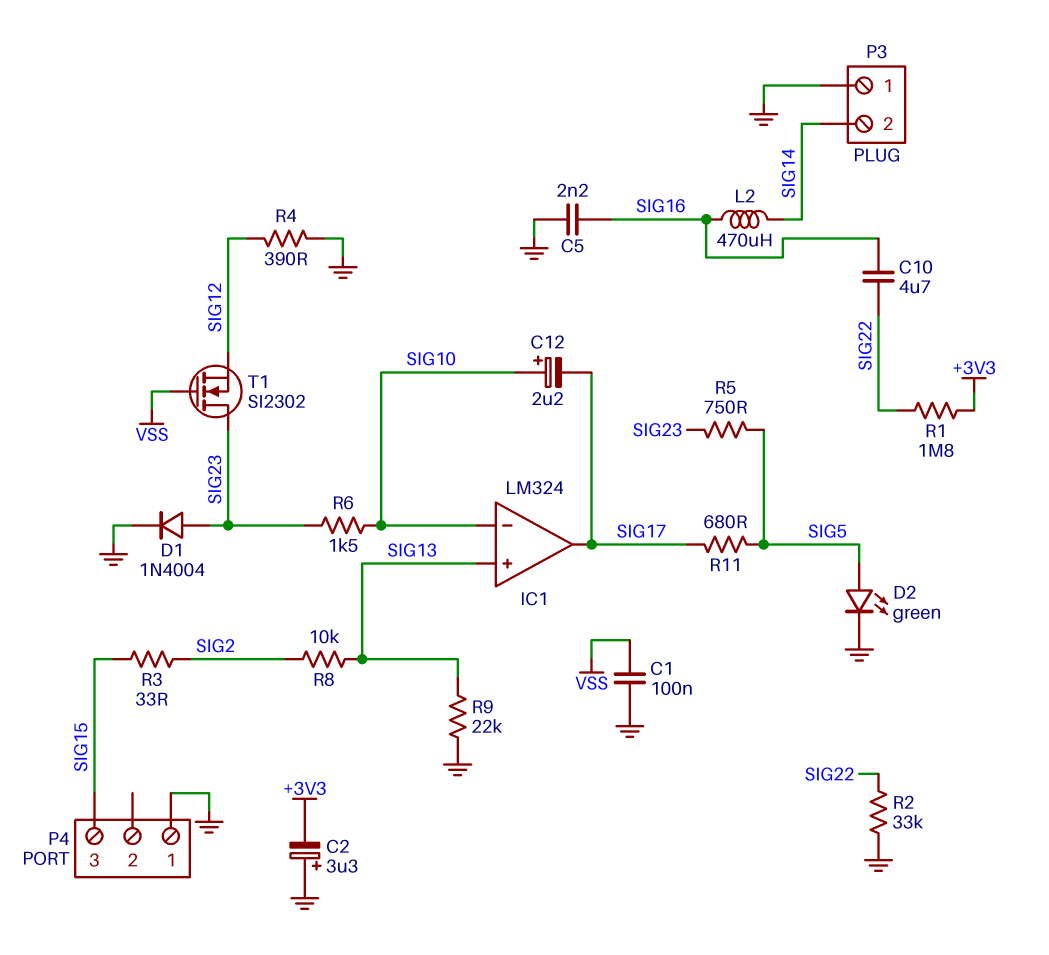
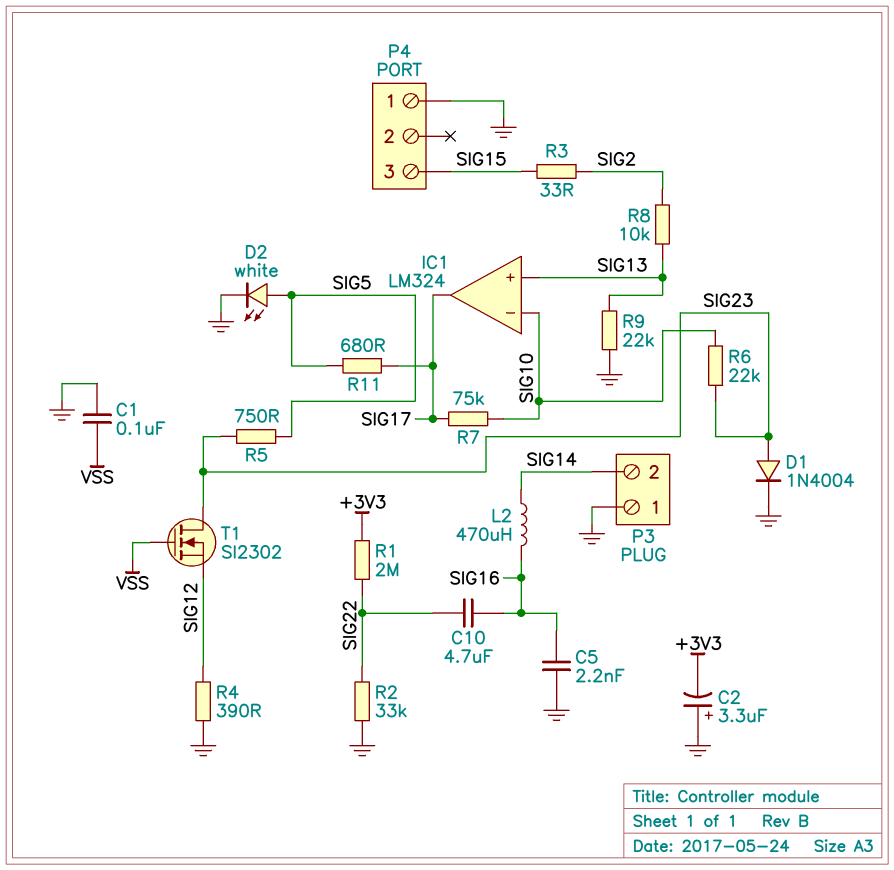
C12: 2.2uF (plus SIG10, minus SIG17) -> none
D2: LED green (A SIG5, K GND) -> LED white (A SIG5, K GND)
R1: 1.8M (+3V3, SIG22) -> 2M (+3V3, SIG22)
R6: 1.5k (SIG10, SIG23) -> 22k (SIG10, SIG23)
R7: none -> 75k (SIG10, SIG17)

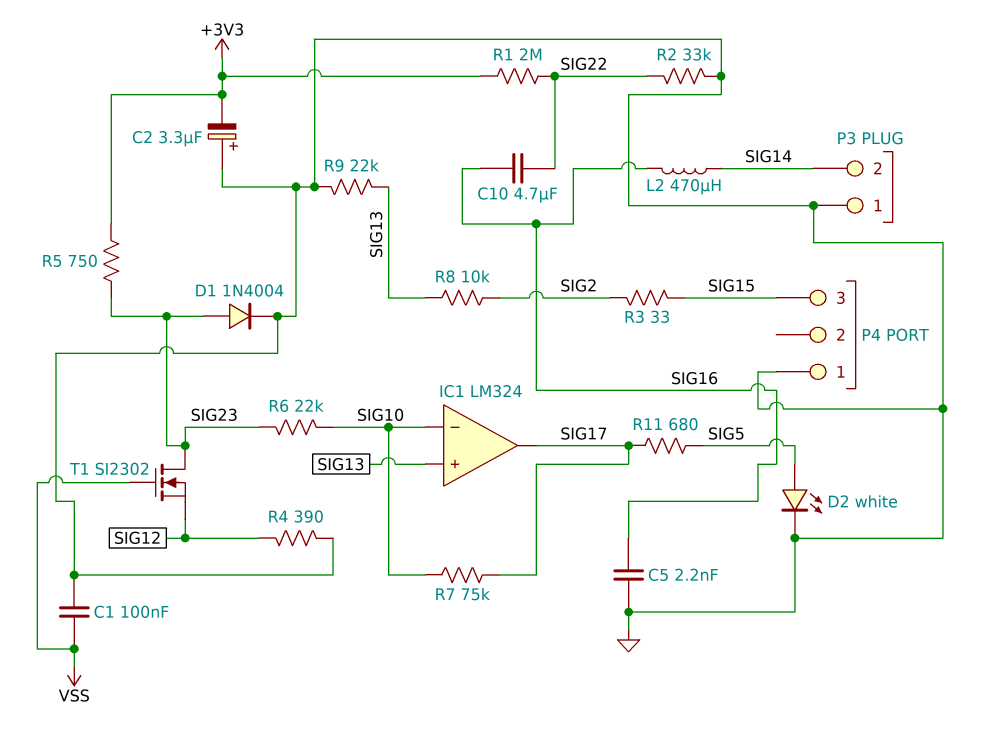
R5: 750 (SIG5, SIG23) -> 750 (+3V3, SIG23)

